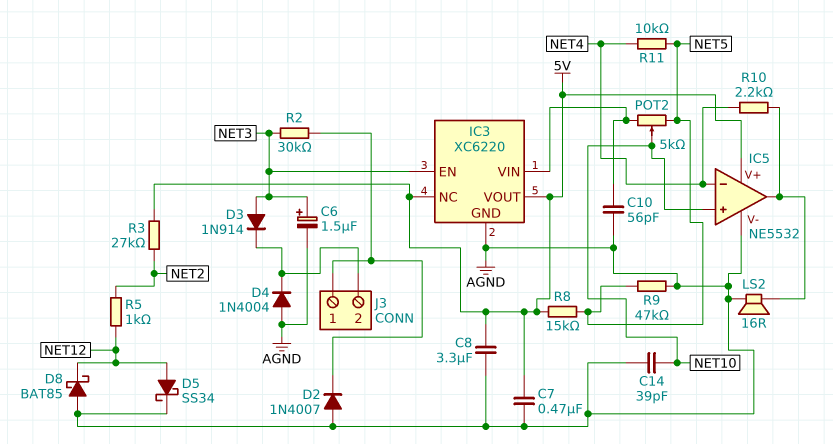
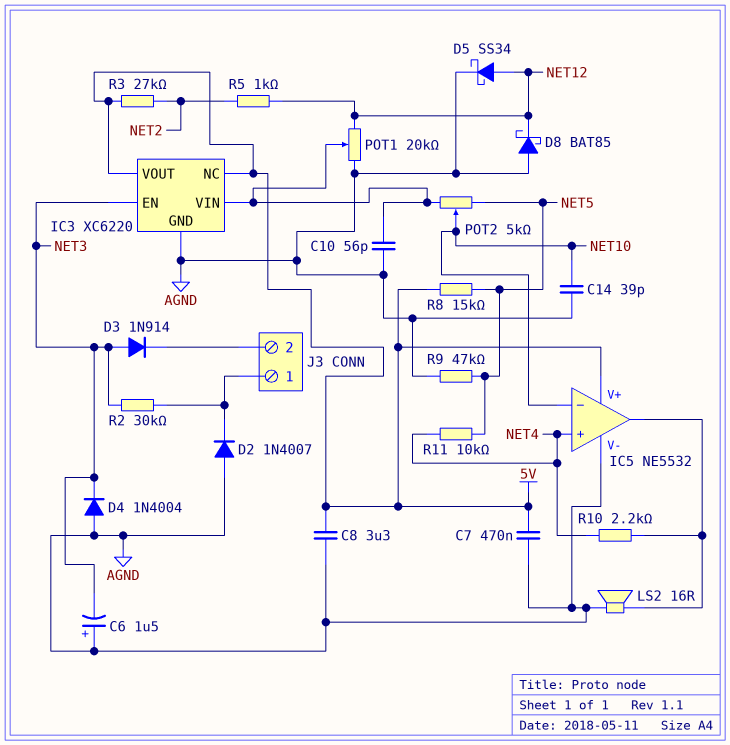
C6: 1.5uF (plus NET3, minus AGND) -> 1.5uF (plus AGND, minus NET3)
D4: diode 1N4004 (A AGND, K J3/2) -> diode 1N4004 (A AGND, K NET3)
IC5 pin in+: NET10 -> NET4
IC5 pin in-: NET4 -> NET10
POT1: none -> 20k (AGND, NET12, wiper IC3/VIN)

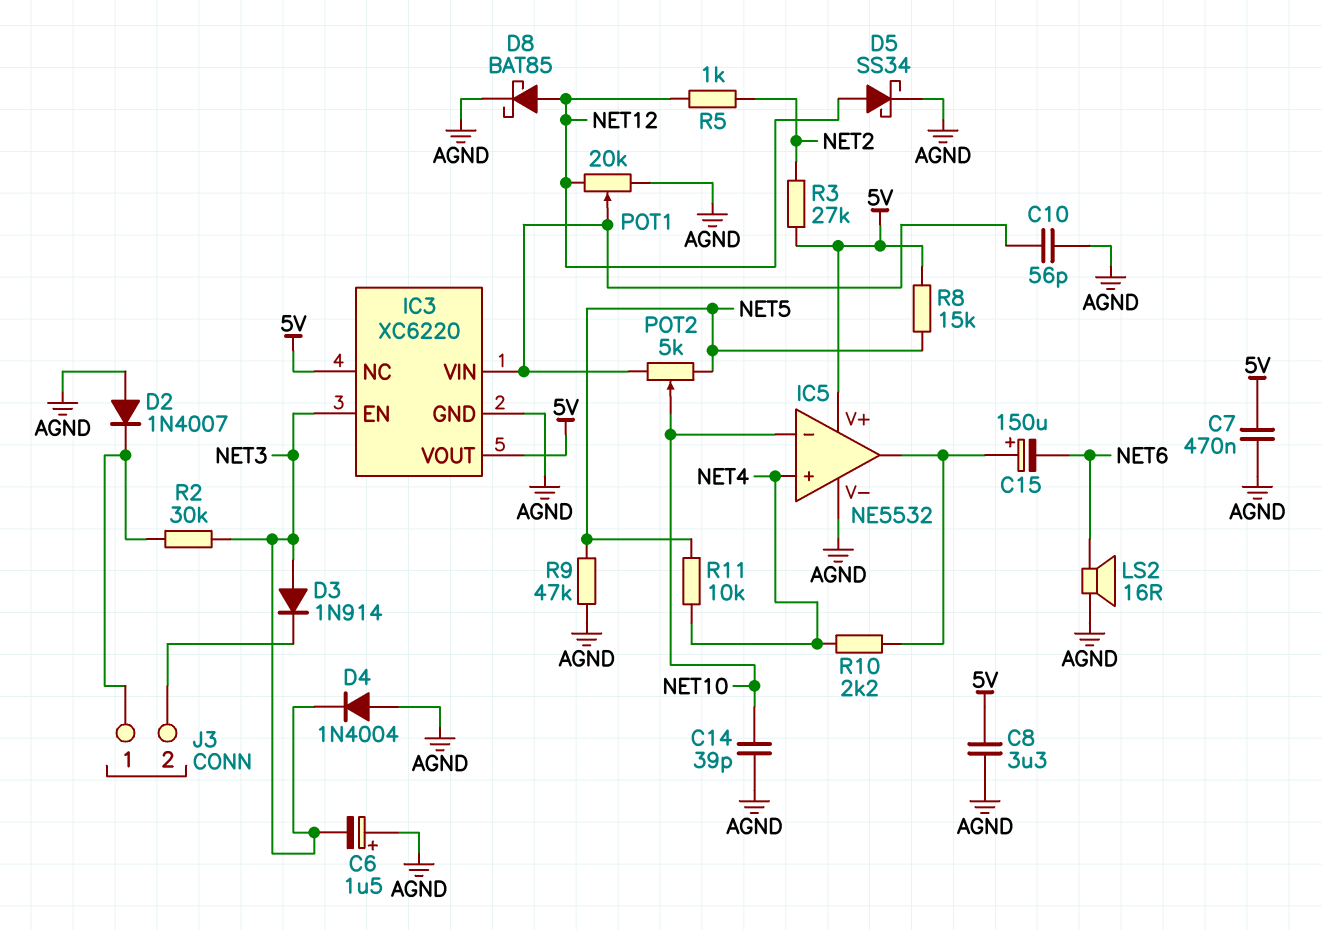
C15: none -> 150uF (plus IC5/out, minus NET6)
D8: schottky BAT85 (A AGND, K NET12) -> schottky BAT85 (A NET12, K AGND)
LS2: speaker 16R (AGND, IC5/out) -> speaker 16R (AGND, NET6)

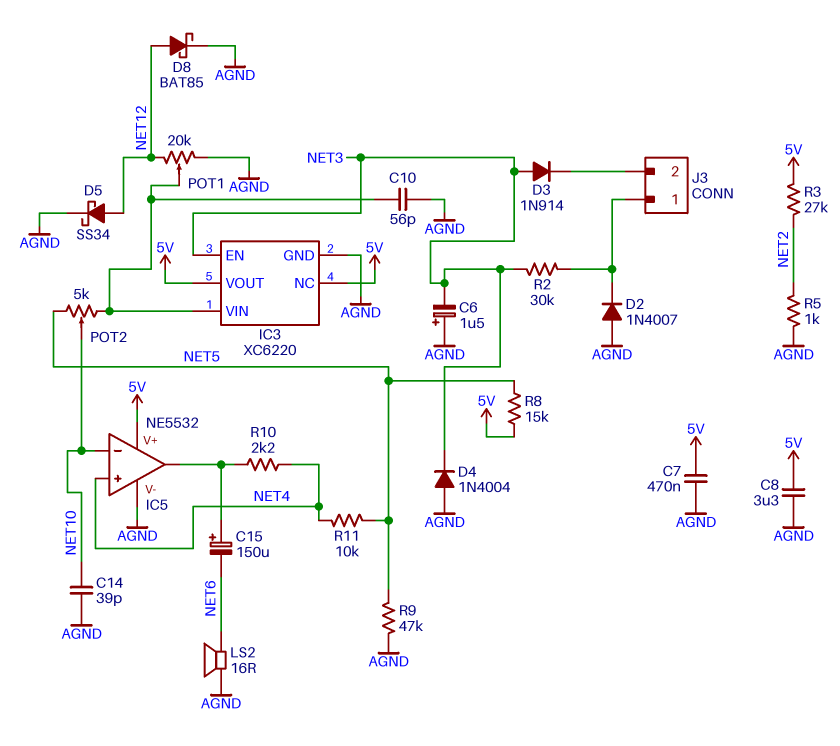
R5: 1k (NET2, NET12) -> 1k (AGND, NET2)

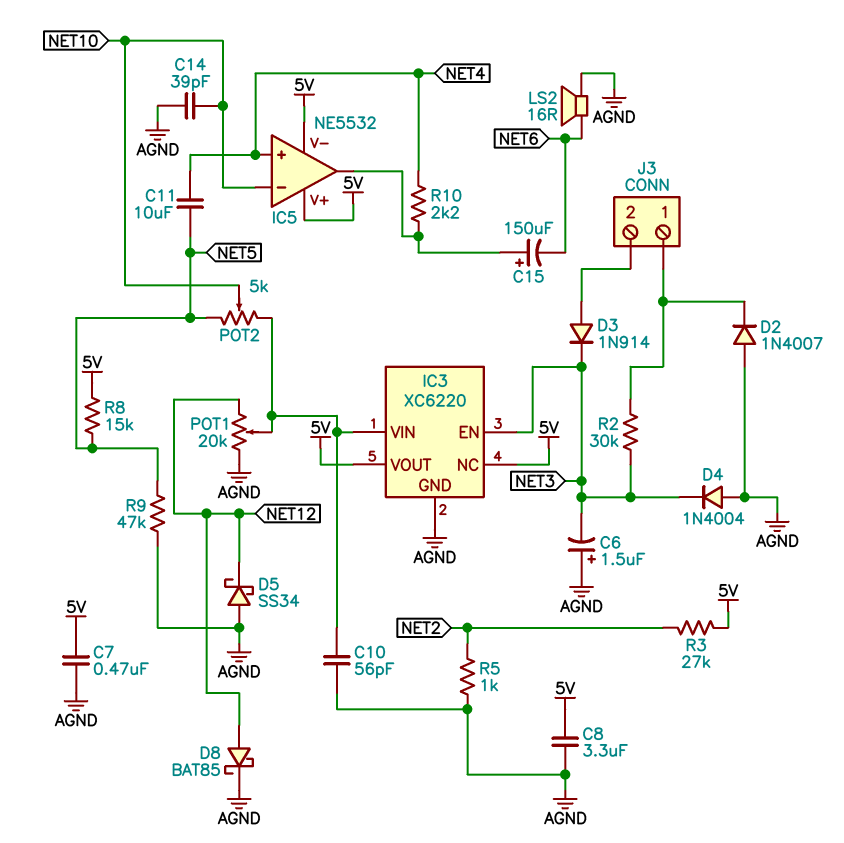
C11: none -> 10uF (NET4, NET5)
D3: diode 1N914 (A NET3, K J3/2) -> diode 1N914 (A J3/2, K NET3)
D5: schottky SS34 (A NET12, K AGND) -> schottky SS34 (A AGND, K NET12)
IC5 pin V-: AGND -> 5V
R11: 10k (NET4, NET5) -> none

